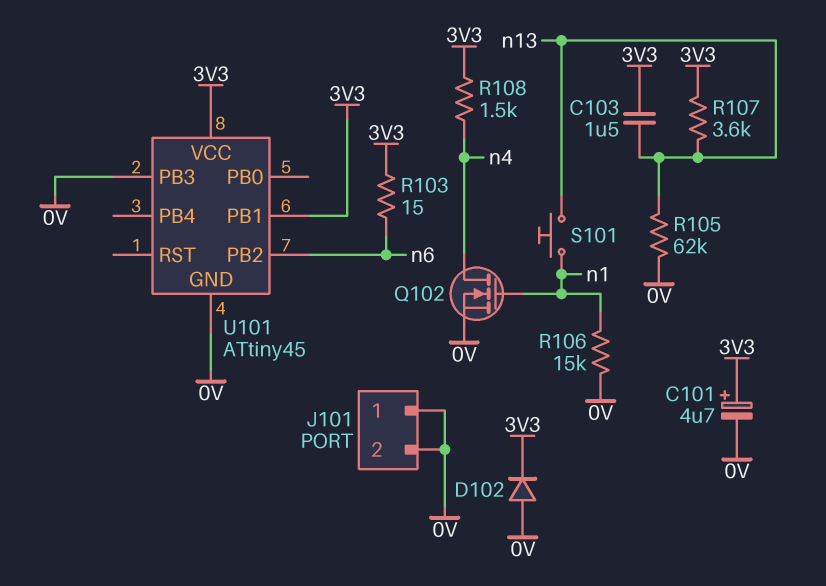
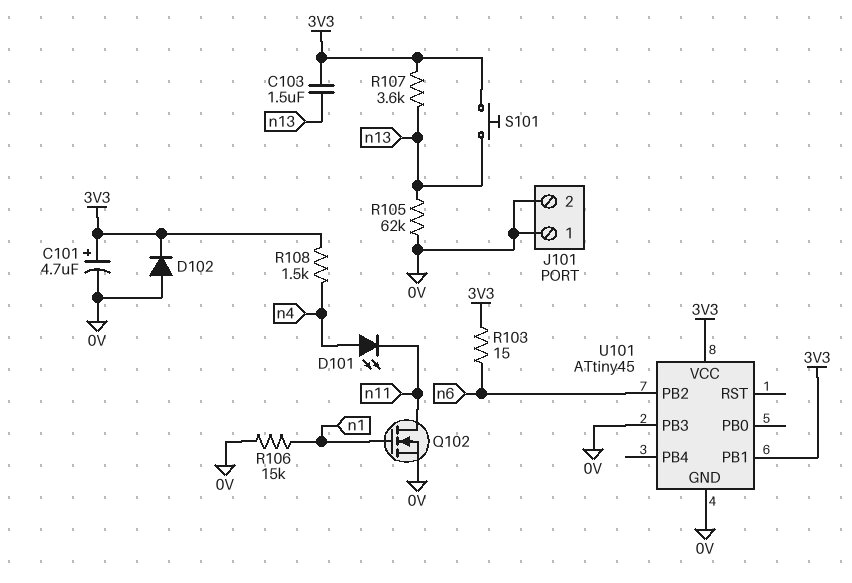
D101: none -> LED (A n4, K n11)
Q102: NMOS (G n1, D n4, S 0V) -> NMOS (G n1, D n11, S 0V)
S101: button (n1, n13) -> button (3V3, n13)

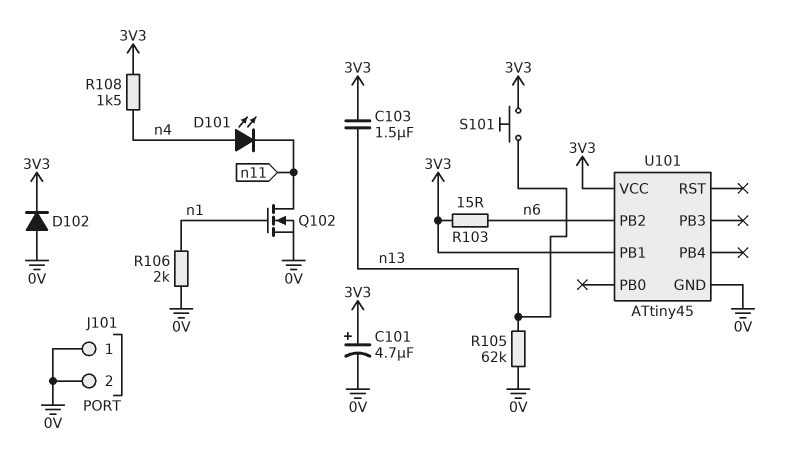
R106: 15k (0V, n1) -> 2k (0V, n1)
R107: 3.6k (3V3, n13) -> none
U101 pin PB3: 0V -> none

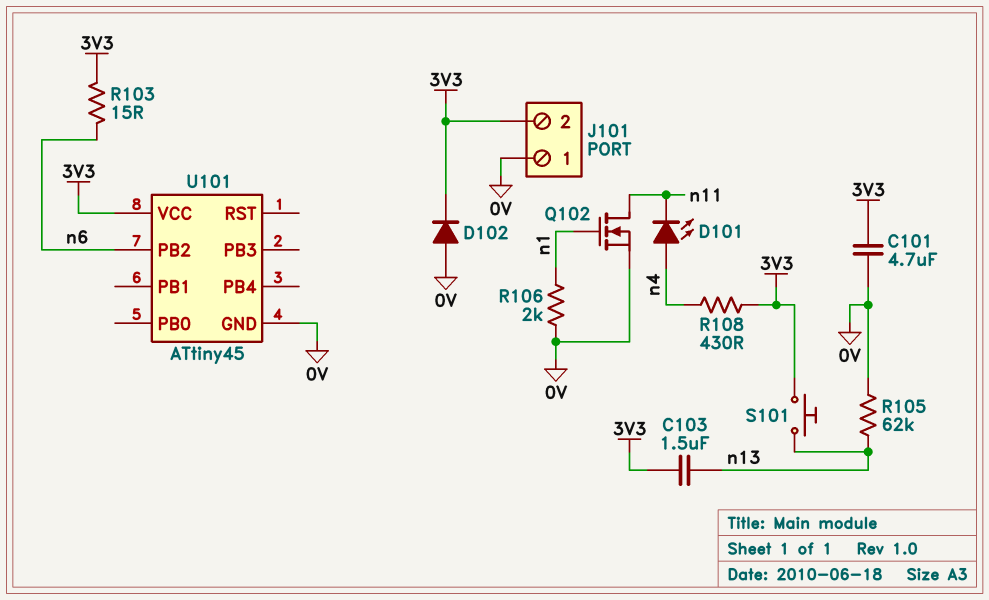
C101: 4.7uF (plus 3V3, minus 0V) -> 4.7uF (0V, 3V3)
J101 pin 2: 0V -> 3V3
R108: 1.5k (3V3, n4) -> 430 (3V3, n4)
U101 pin PB1: 3V3 -> none

